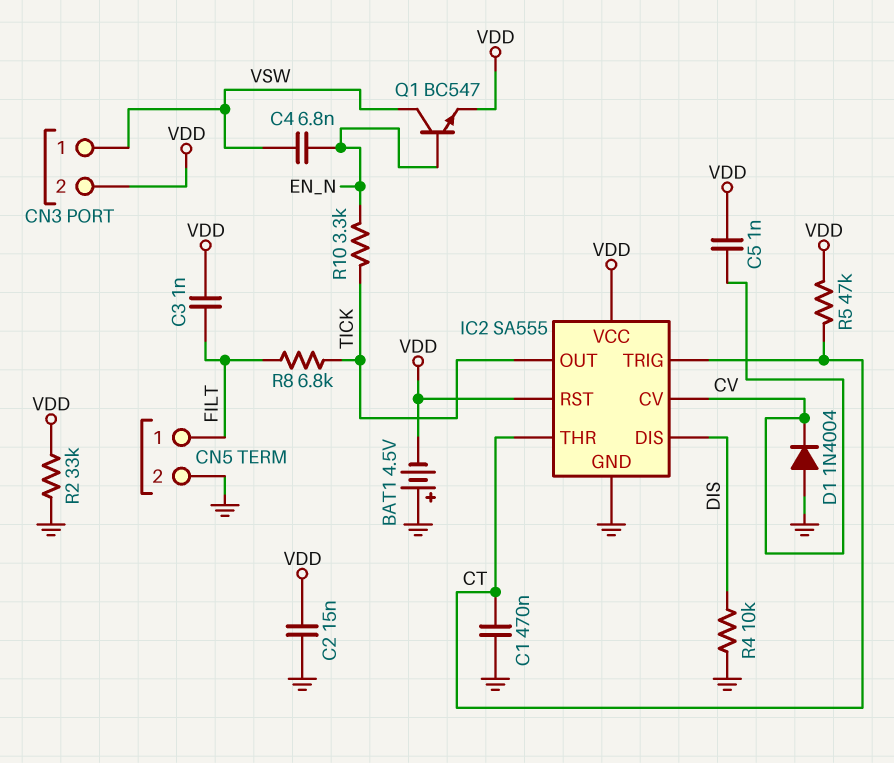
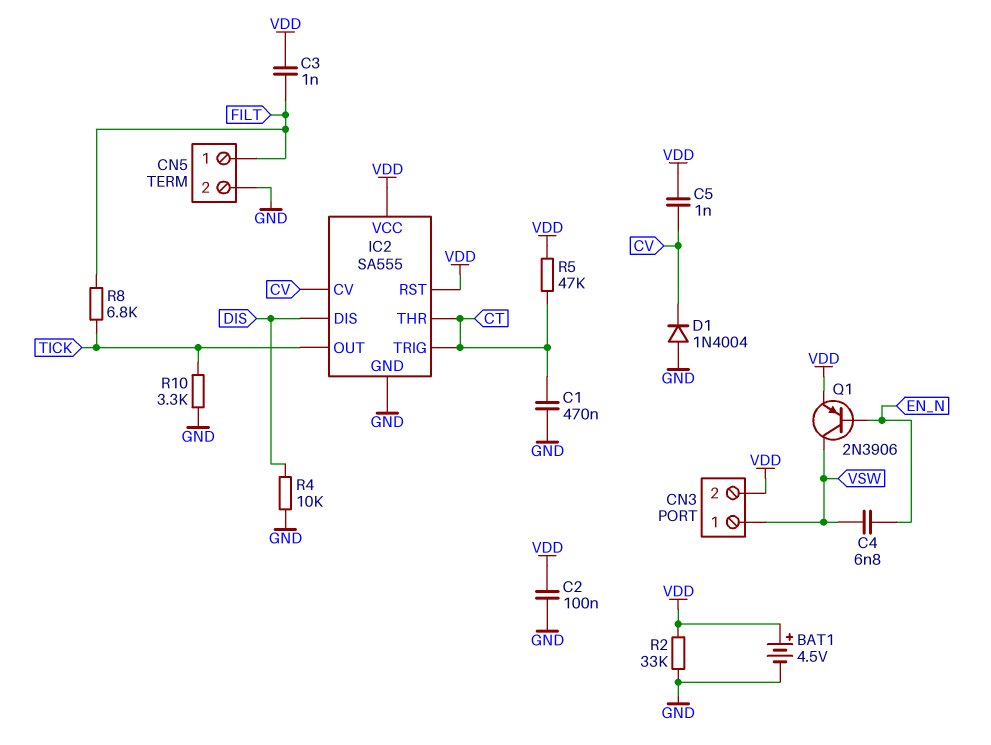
BAT1: 4.5V (plus GND, minus VDD) -> 4.5V (plus VDD, minus GND)
C2: 15nF (GND, VDD) -> 100nF (GND, VDD)
Q1: NPN BC547 (B EN_N, C VSW, E VDD) -> PNP 2N3906 (B EN_N, C VSW, E VDD)
R10: 3.3k (EN_N, TICK) -> 3.3k (GND, TICK)

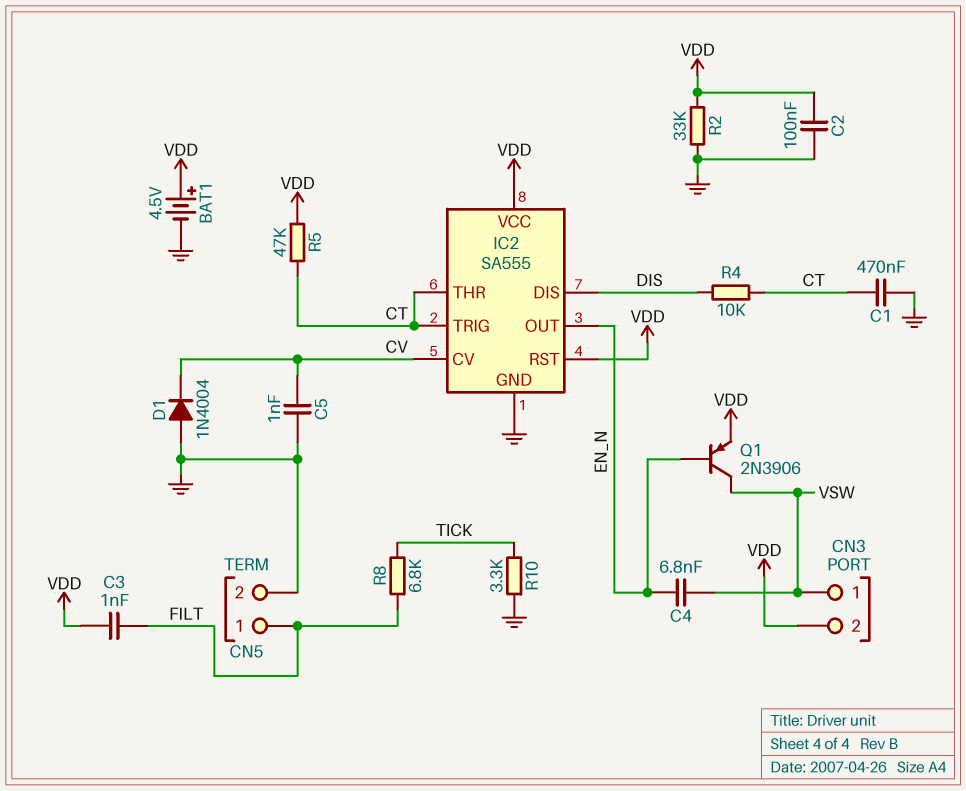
C5: 1nF (CV, VDD) -> 1nF (CV, GND)
IC2 pin OUT: TICK -> EN_N
R4: 10k (DIS, GND) -> 10k (CT, DIS)

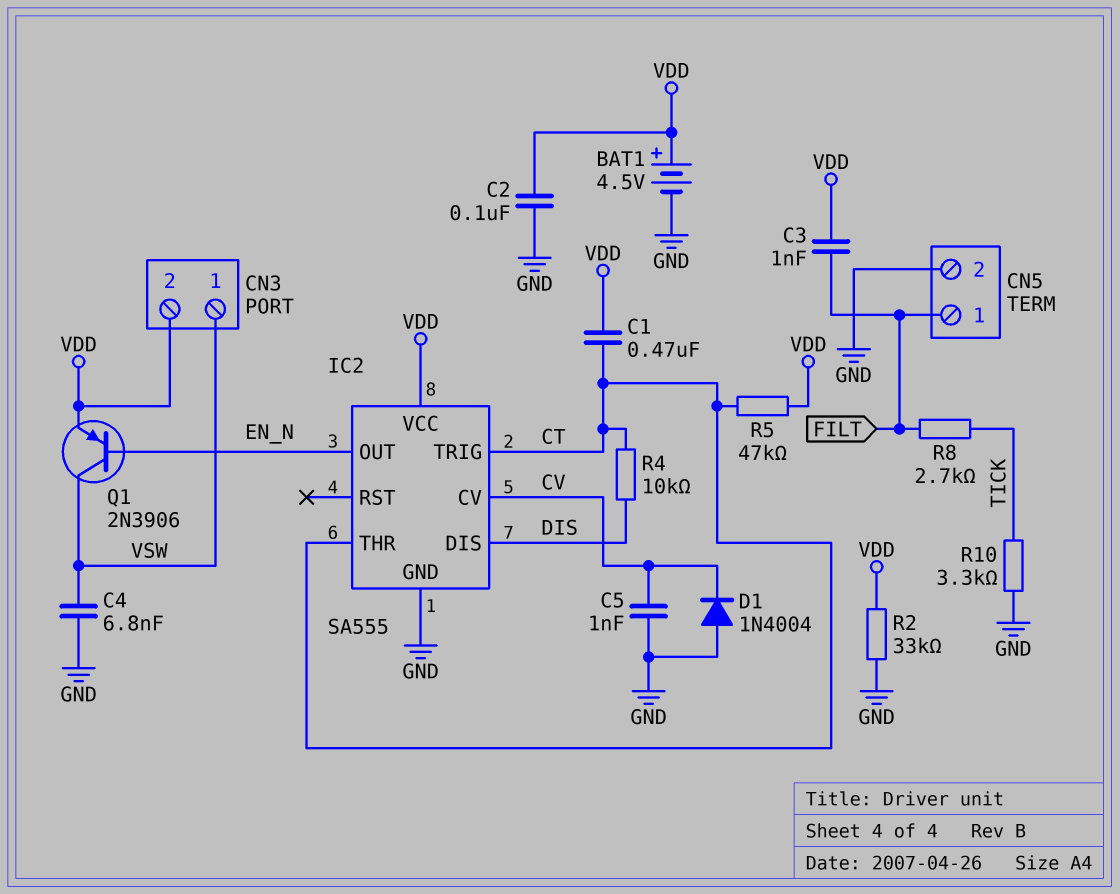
C1: 470nF (CT, GND) -> 470nF (CT, VDD)
C4: 6.8nF (EN_N, VSW) -> 6.8nF (GND, VSW)
IC2 pin RST: VDD -> none
R8: 6.8k (FILT, TICK) -> 2.7k (FILT, TICK)

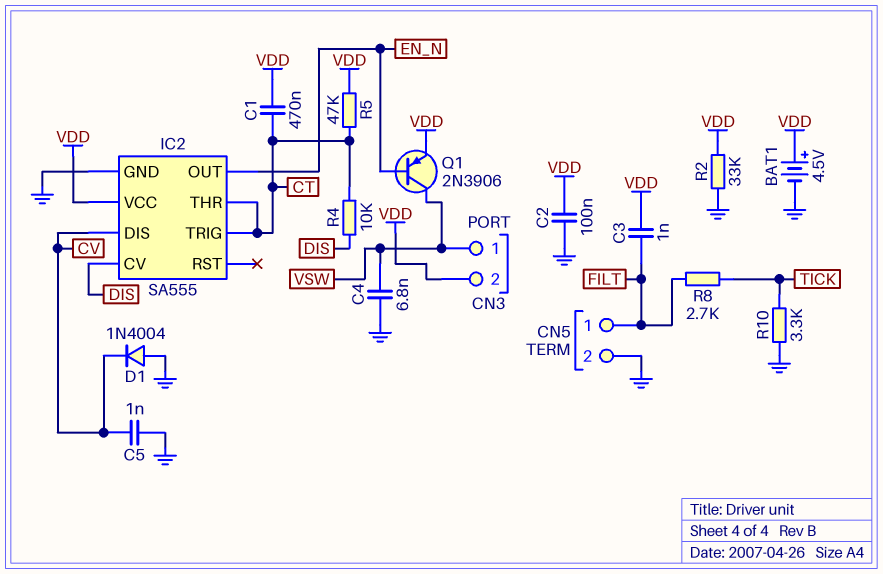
IC2 pin CV: CV -> DIS
IC2 pin DIS: DIS -> CV

